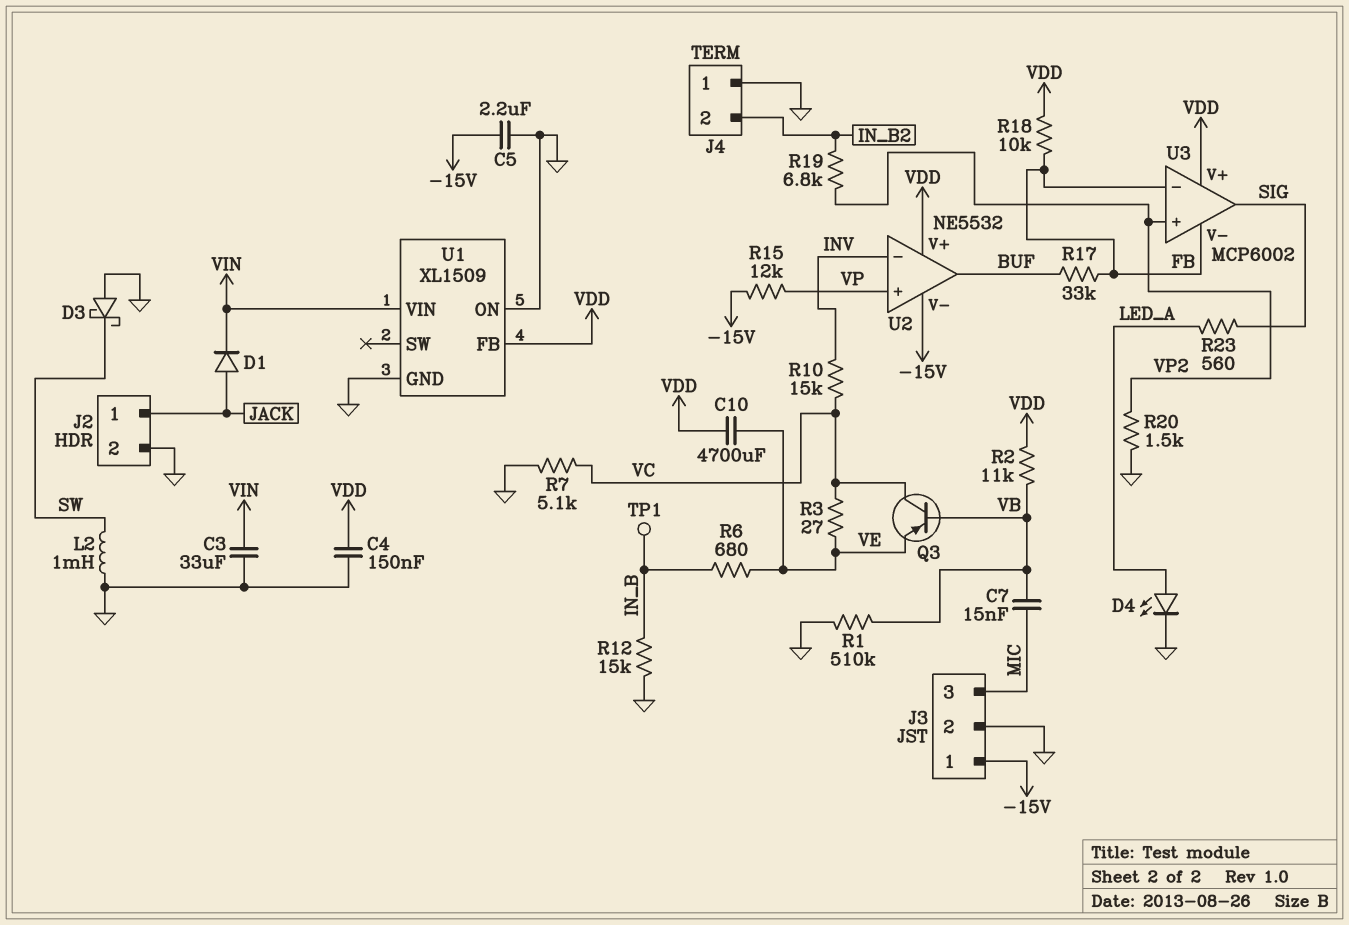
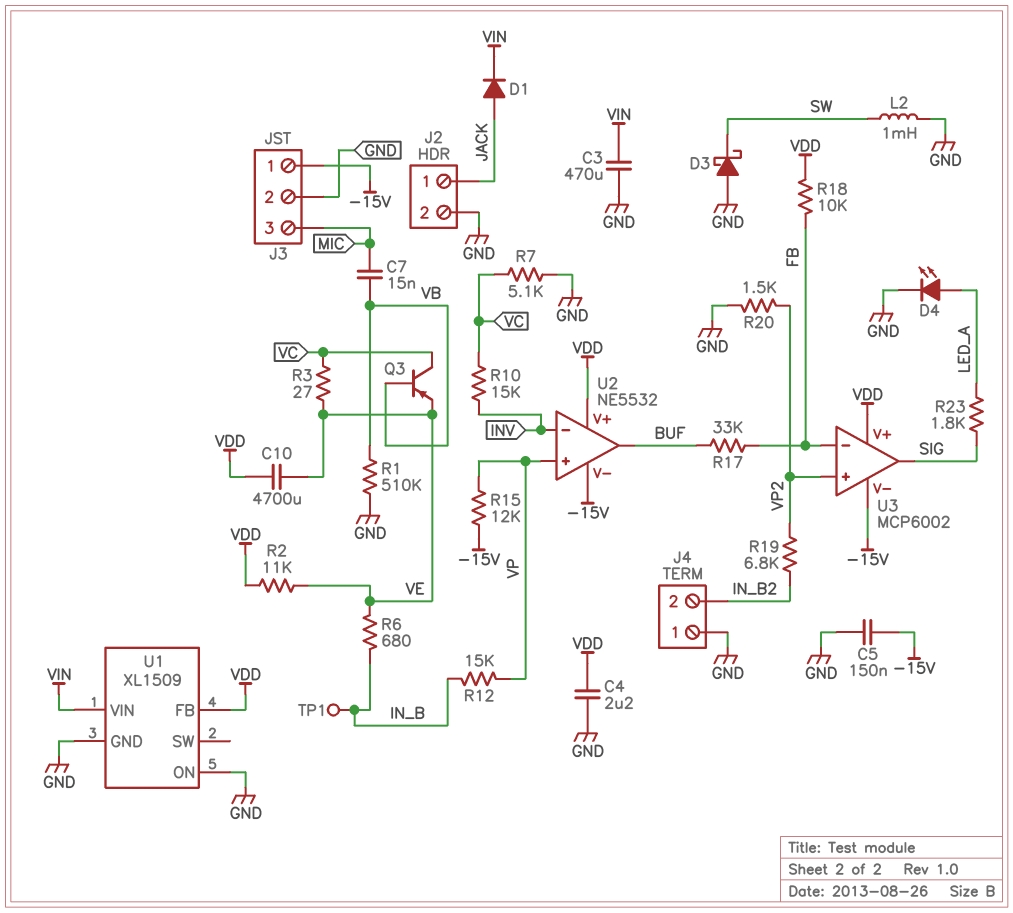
C3: 33uF (GND, VIN) -> 470uF (GND, VIN)
C4: 150nF (GND, VDD) -> 2.2uF (GND, VDD)
C5: 2.2uF (-15V, GND) -> 150nF (-15V, GND)
R2: 11k (VB, VDD) -> 11k (VDD, VE)
R12: 15k (GND, IN_B) -> 15k (IN_B, VP)
R23: 560 (LED_A, SIG) -> 1.8k (LED_A, SIG)
U3 pin V-: FB -> -15V

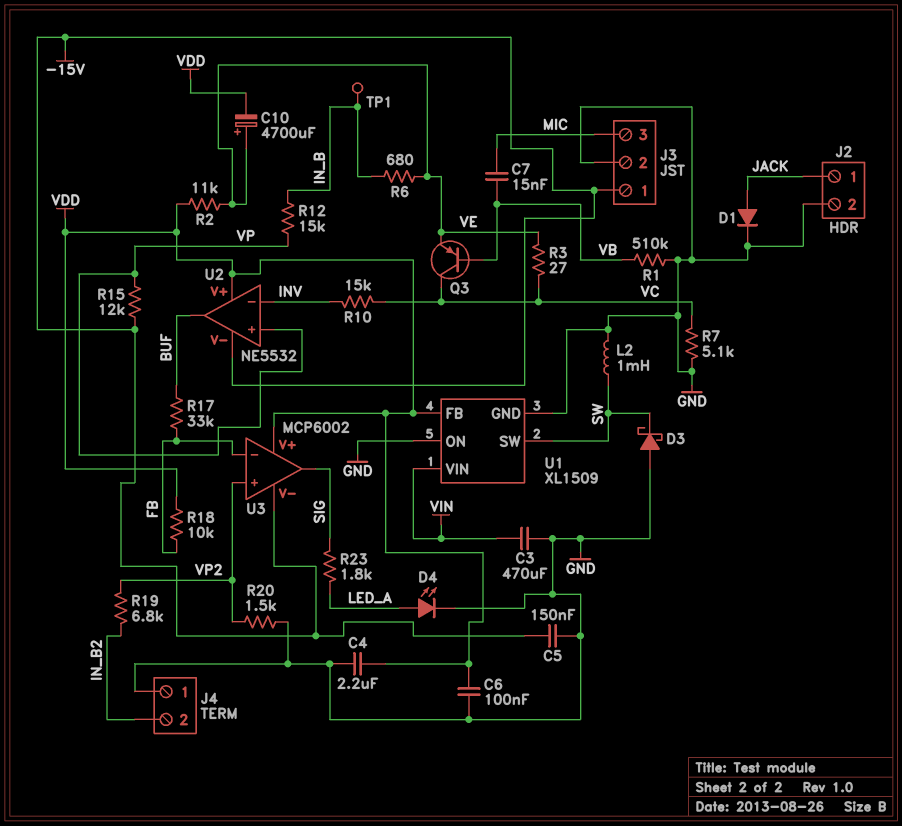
C6: none -> 100nF (GND, VDD)
C10: 4700uF (VDD, VE) -> 4700uF (plus VE, minus VDD)
D1: diode (A JACK, K VIN) -> diode (A JACK, K GND)
U1 pin SW: none -> SW

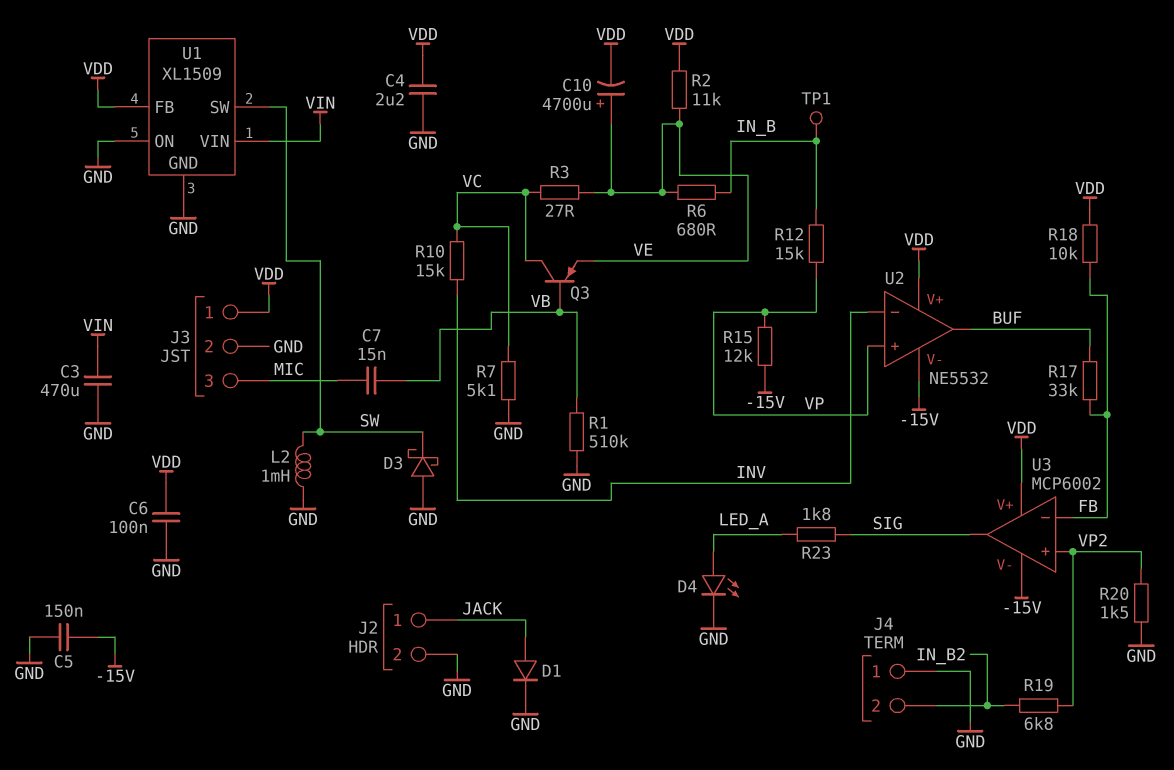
J3 pin 1: -15V -> VDD

